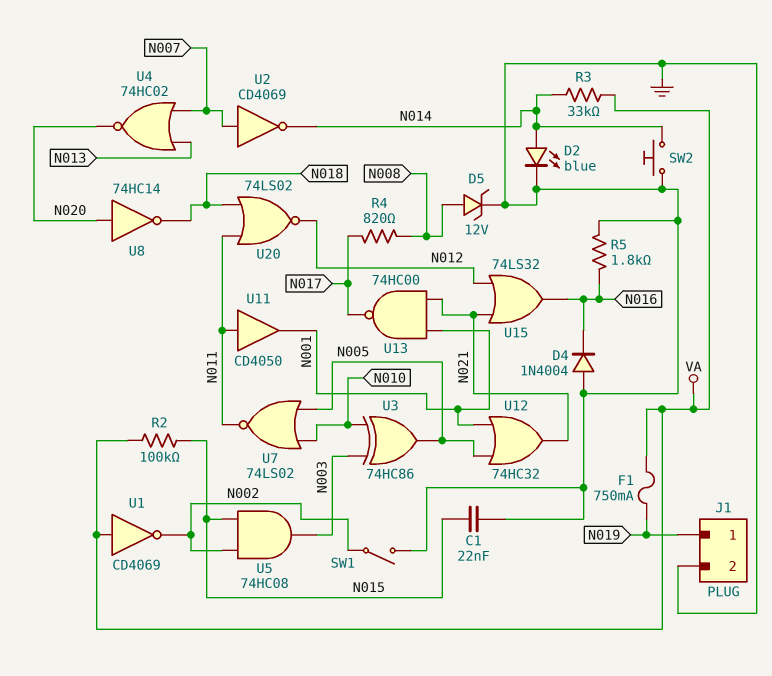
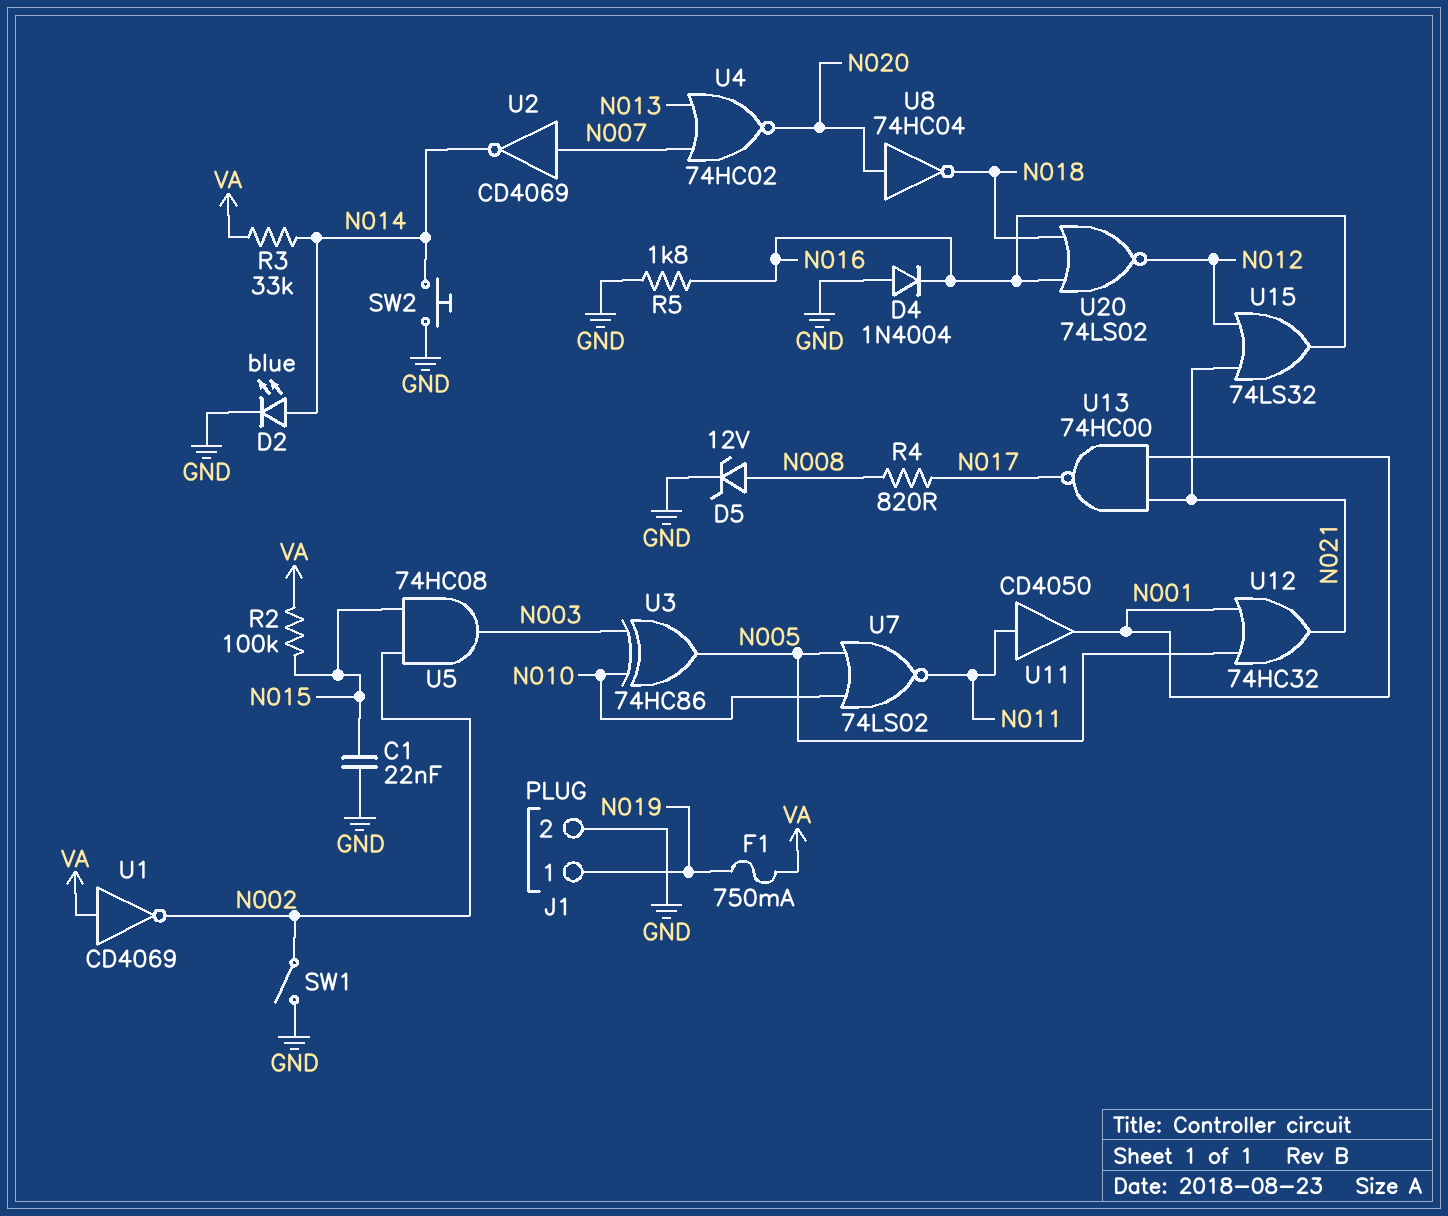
U8: NOT 74HC14 (in N020, out N018) -> NOT 74HC04 (in N020, out N018)
U20: NOR 74LS02 (in N011, in N018, out N012) -> NOR 74LS02 (in N016, in N018, out N012)

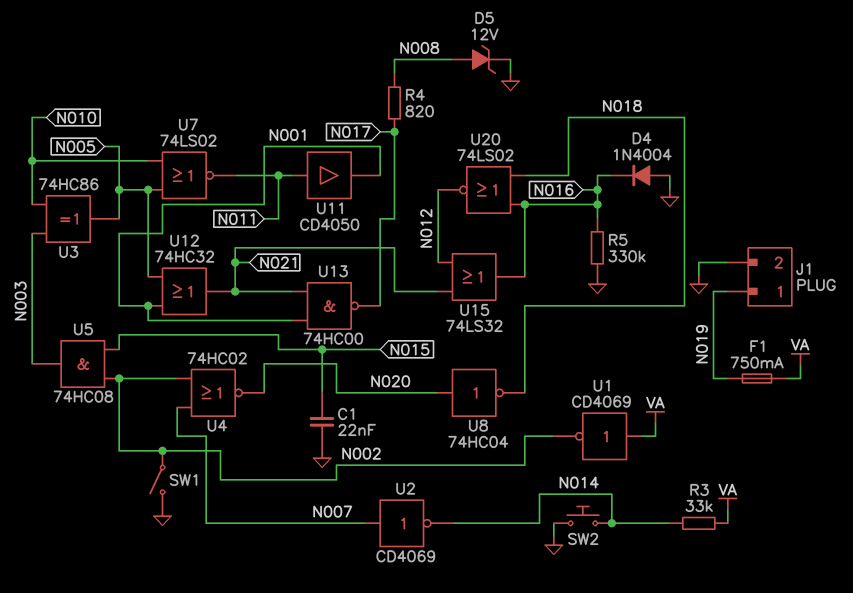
D2: LED blue (A N014, K GND) -> none
R2: 100k (N015, VA) -> none
R5: 1.8k (GND, N016) -> 330k (GND, N016)
U4: NOR 74HC02 (in N007, in N013, out N020) -> NOR 74HC02 (in N002, in N007, out N020)

